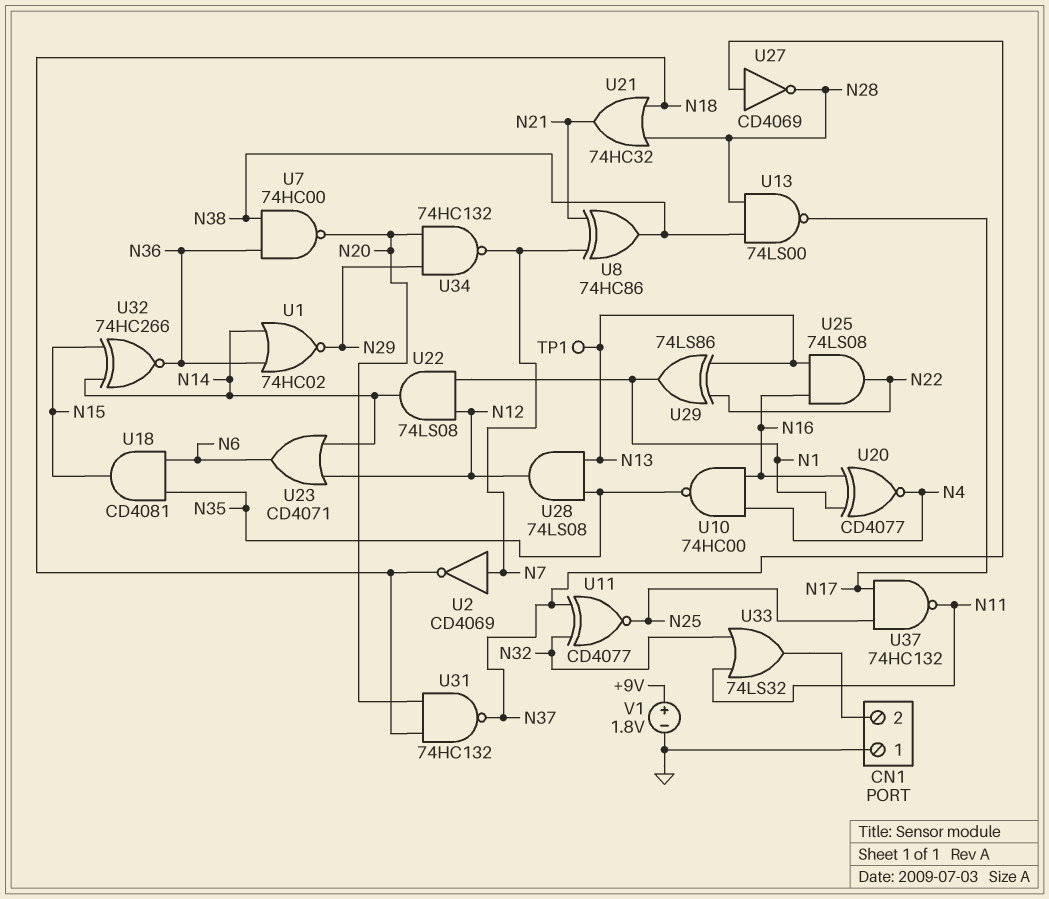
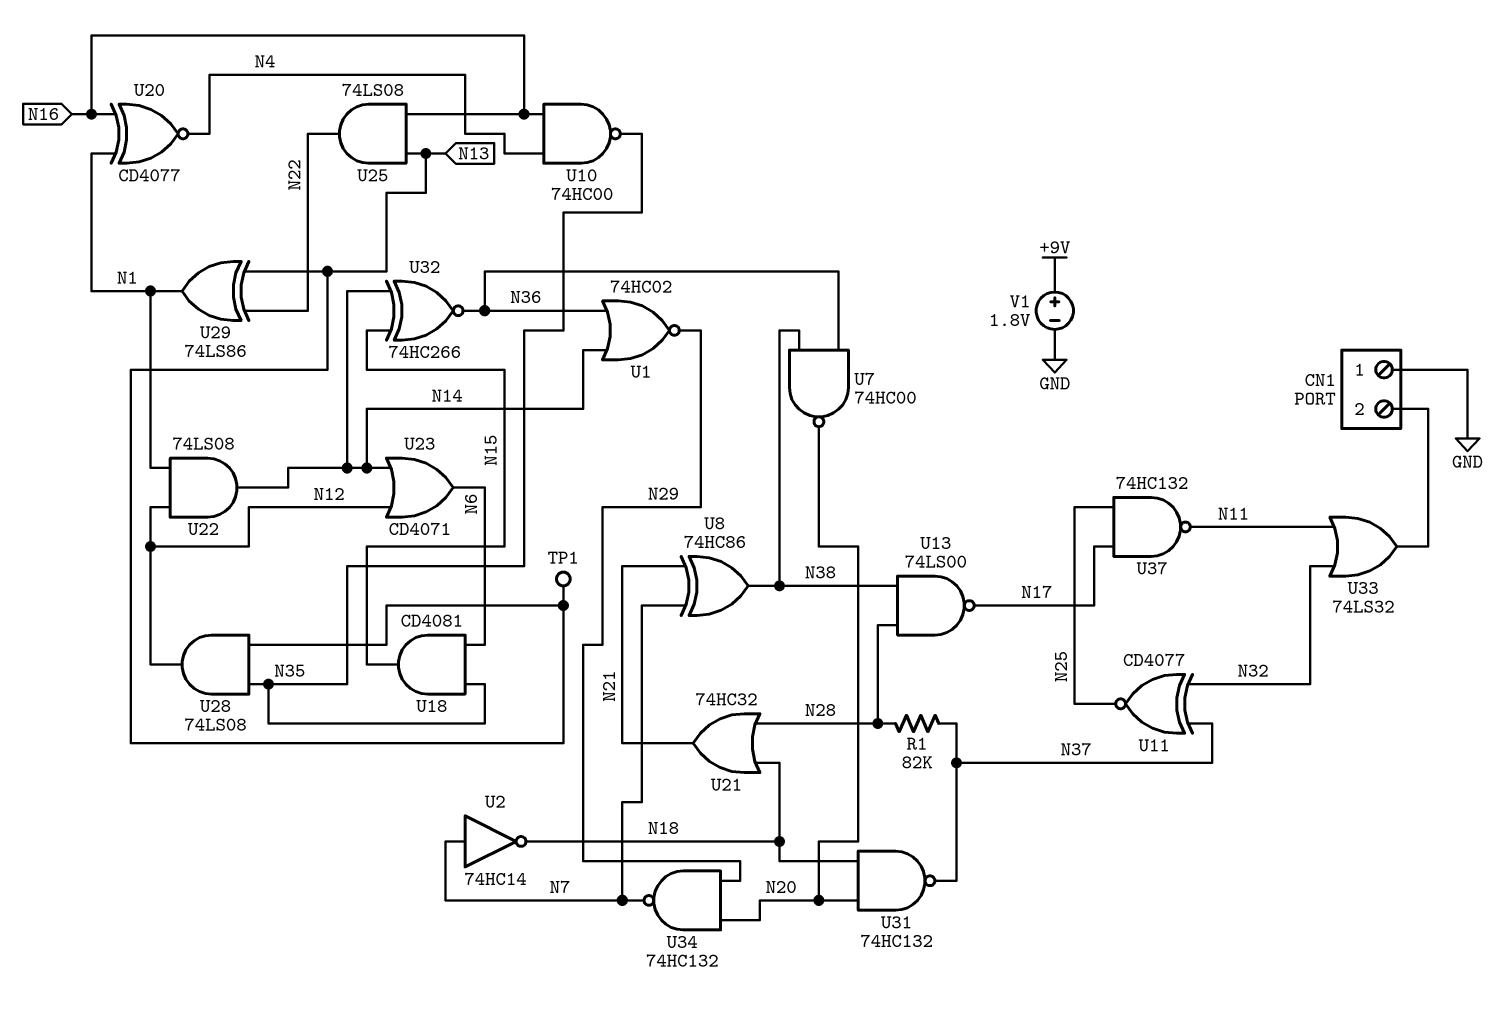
R1: none -> 82k (N28, N37)
U2: NOT CD4069 (in N7, out N18) -> NOT 74HC14 (in N7, out N18)
U27: NOT CD4069 (in N37, out N28) -> none

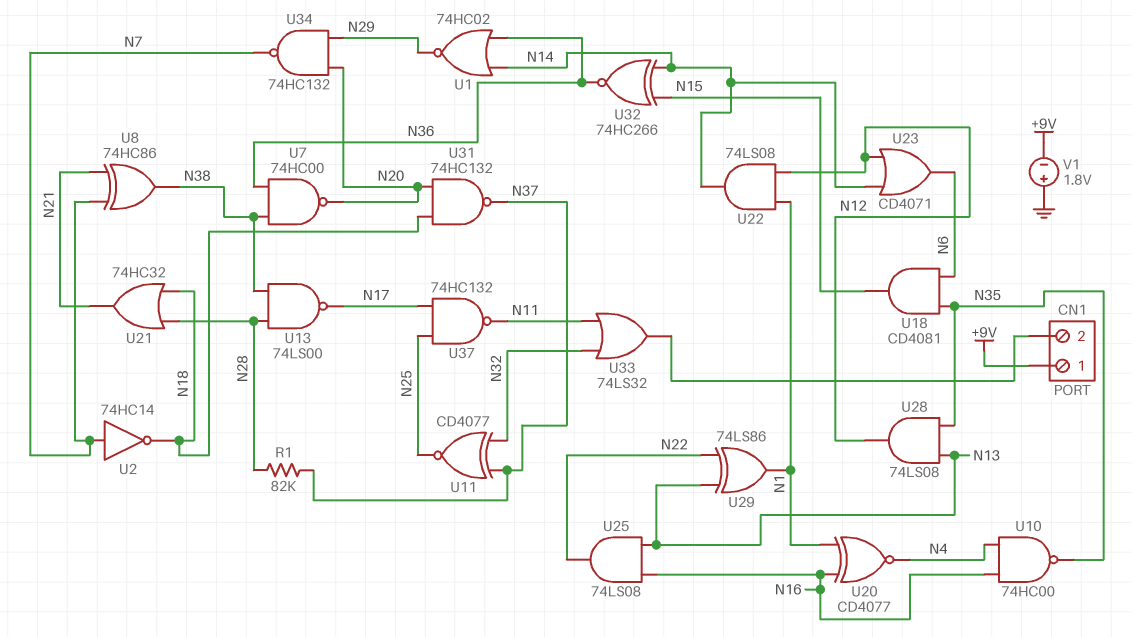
CN1 pin 1: GND -> +9V
TP1: test point (N13) -> none
V1: 1.8V (plus +9V, minus GND) -> 1.8V (plus GND, minus +9V)

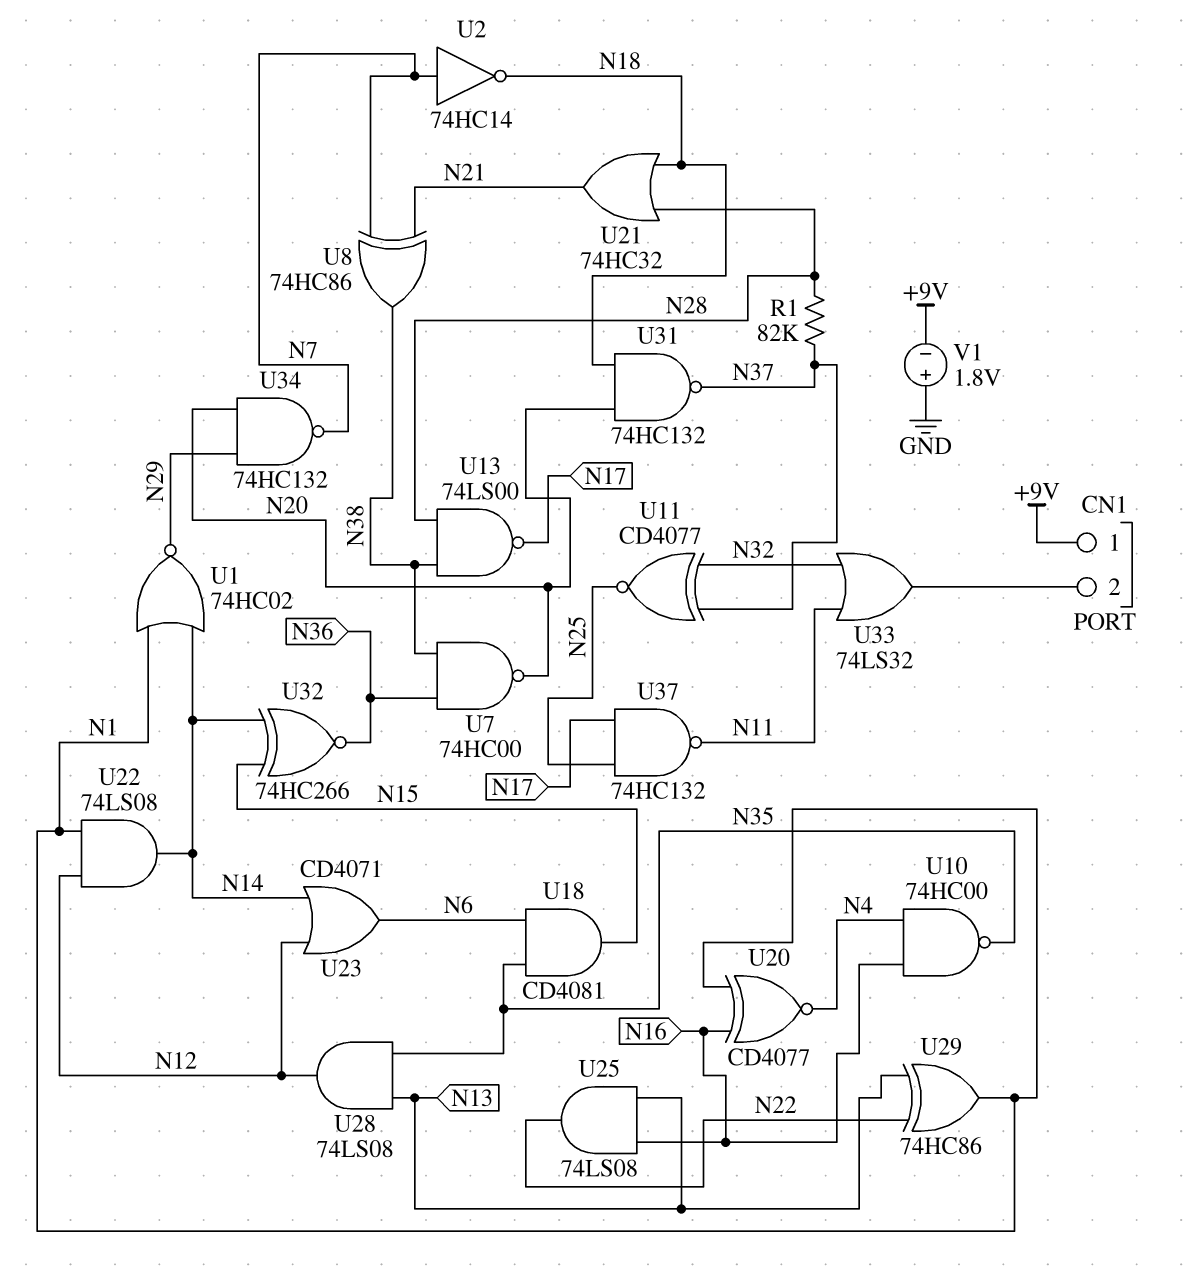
U1: NOR 74HC02 (in N14, in N36, out N29) -> NOR 74HC02 (in N1, in N14, out N29)
U29: XOR 74LS86 (in N13, in N22, out N1) -> XOR 74HC86 (in N13, in N22, out N1)

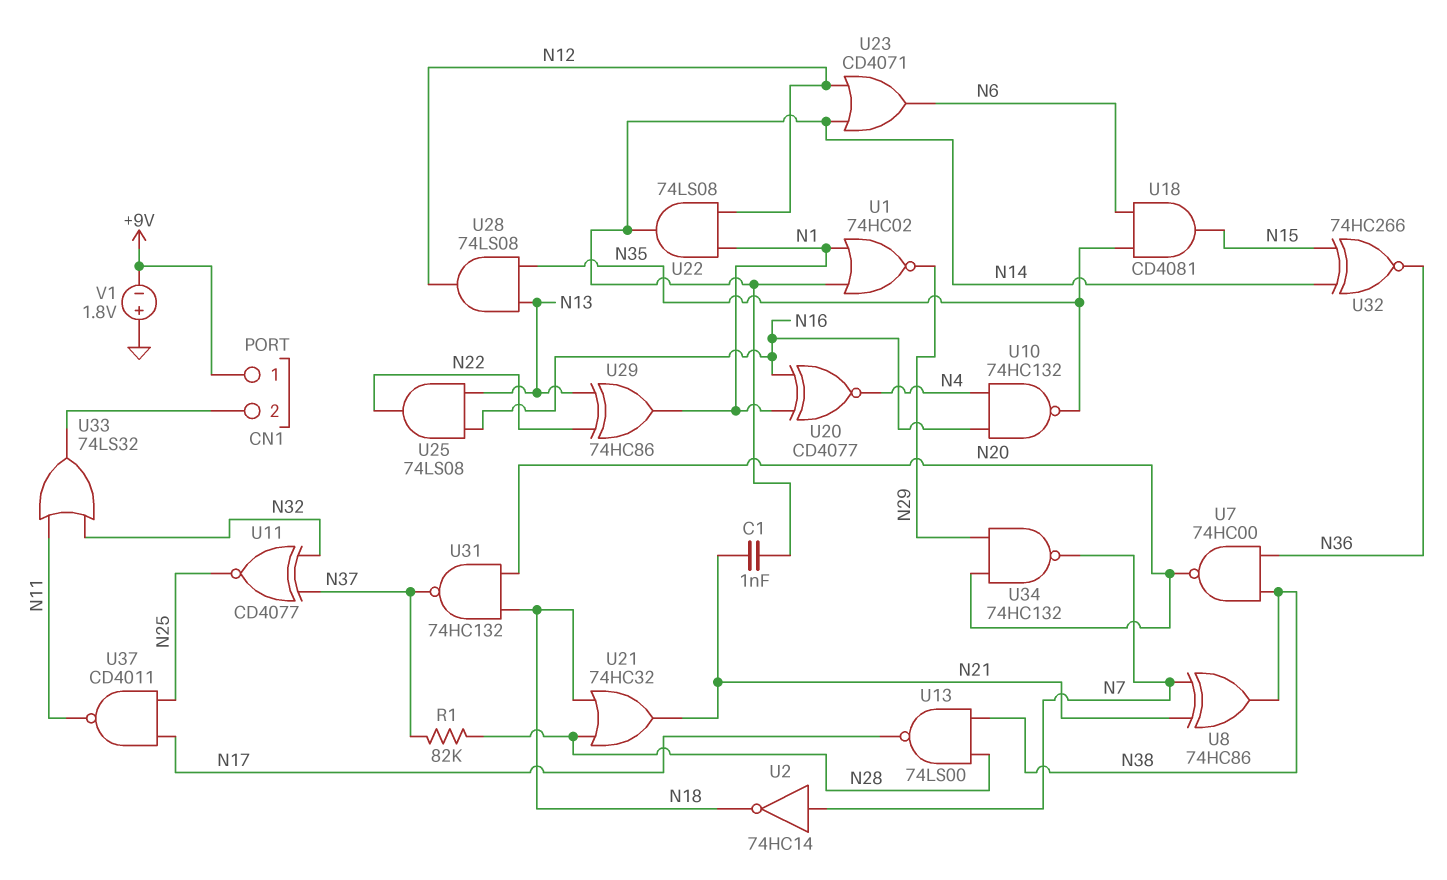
C1: none -> 1nF (N14, N21)
U10: NAND 74HC00 (in N4, in N16, out N35) -> NAND 74HC132 (in N4, in N16, out N35)
U37: NAND 74HC132 (in N17, in N25, out N11) -> NAND CD4011 (in N17, in N25, out N11)

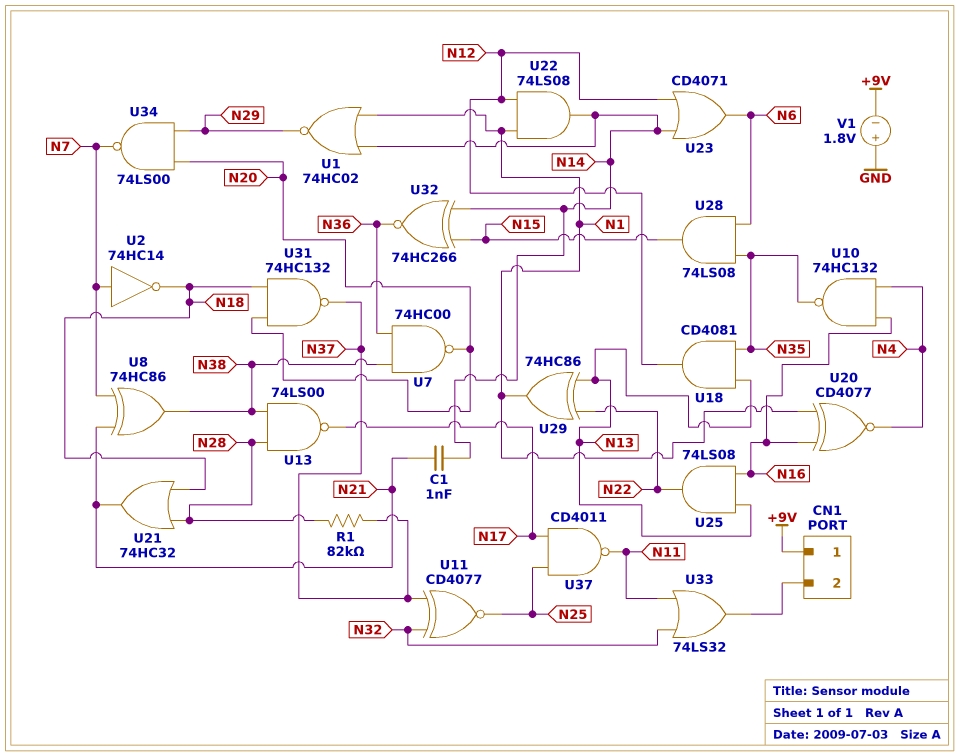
U18: AND CD4081 (in N6, in N35, out N15) -> AND CD4081 (in N13, in N35, out N12)
U28: AND 74LS08 (in N13, in N35, out N12) -> AND 74LS08 (in N6, in N35, out N15)
U34: NAND 74HC132 (in N20, in N29, out N7) -> NAND 74LS00 (in N20, in N29, out N7)

